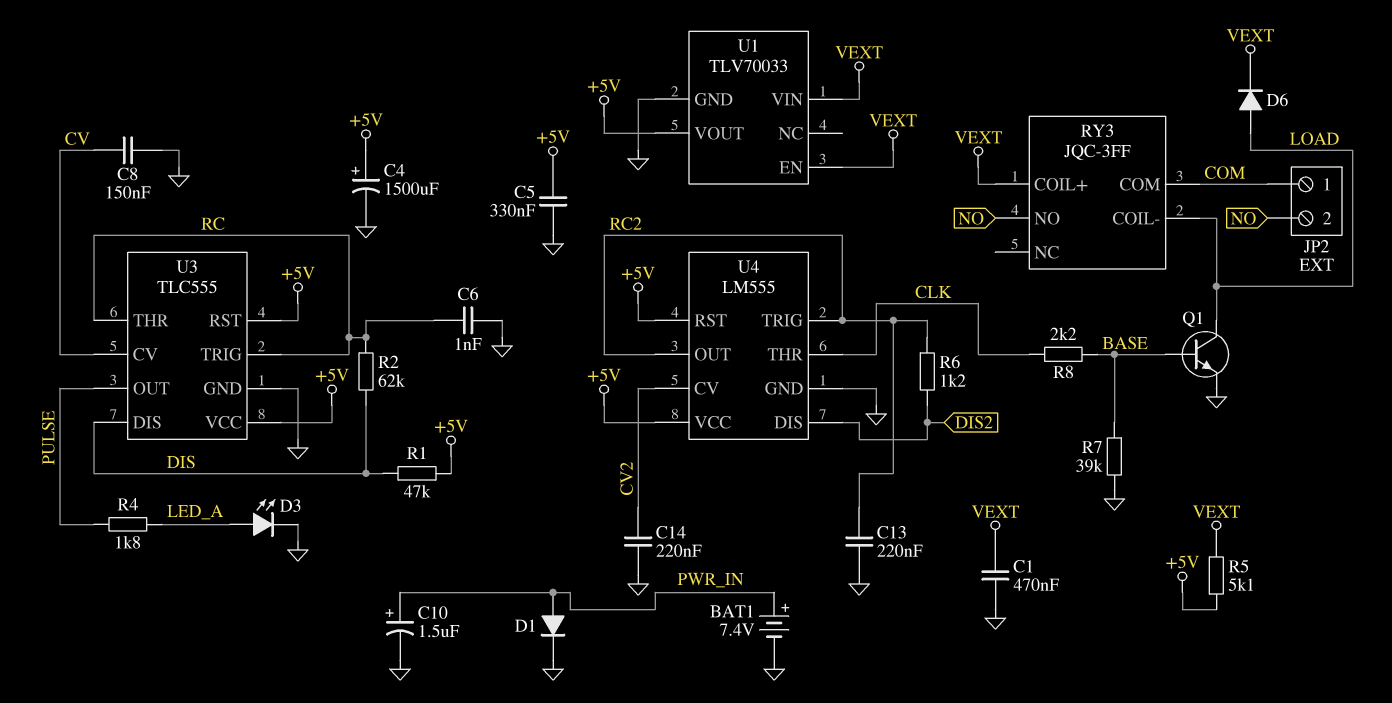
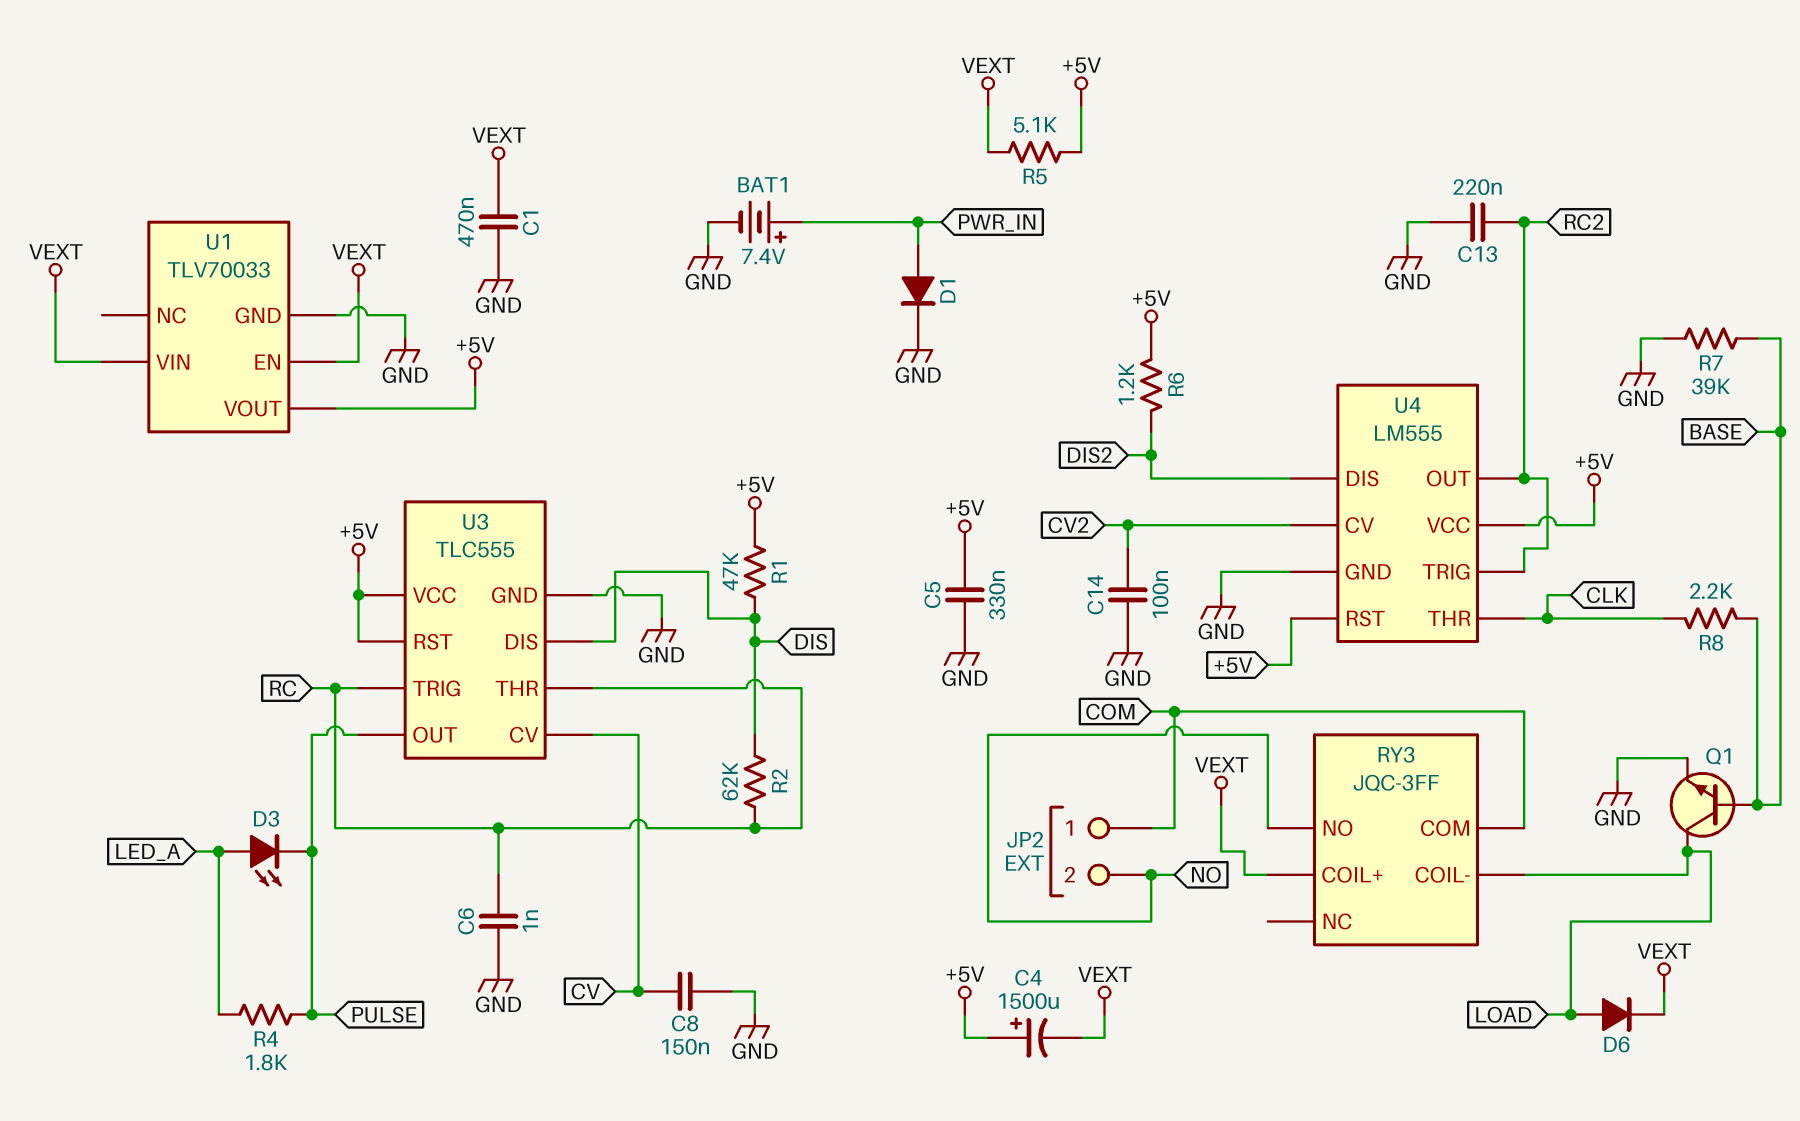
C4: 1500uF (plus +5V, minus GND) -> 1500uF (plus +5V, minus VEXT)
C10: 1.5uF (plus PWR_IN, minus GND) -> none
C14: 220nF (CV2, GND) -> 100nF (CV2, GND)
D3: LED (A LED_A, K GND) -> LED (A LED_A, K PULSE)
R6: 1.2k (DIS2, RC2) -> 1.2k (+5V, DIS2)

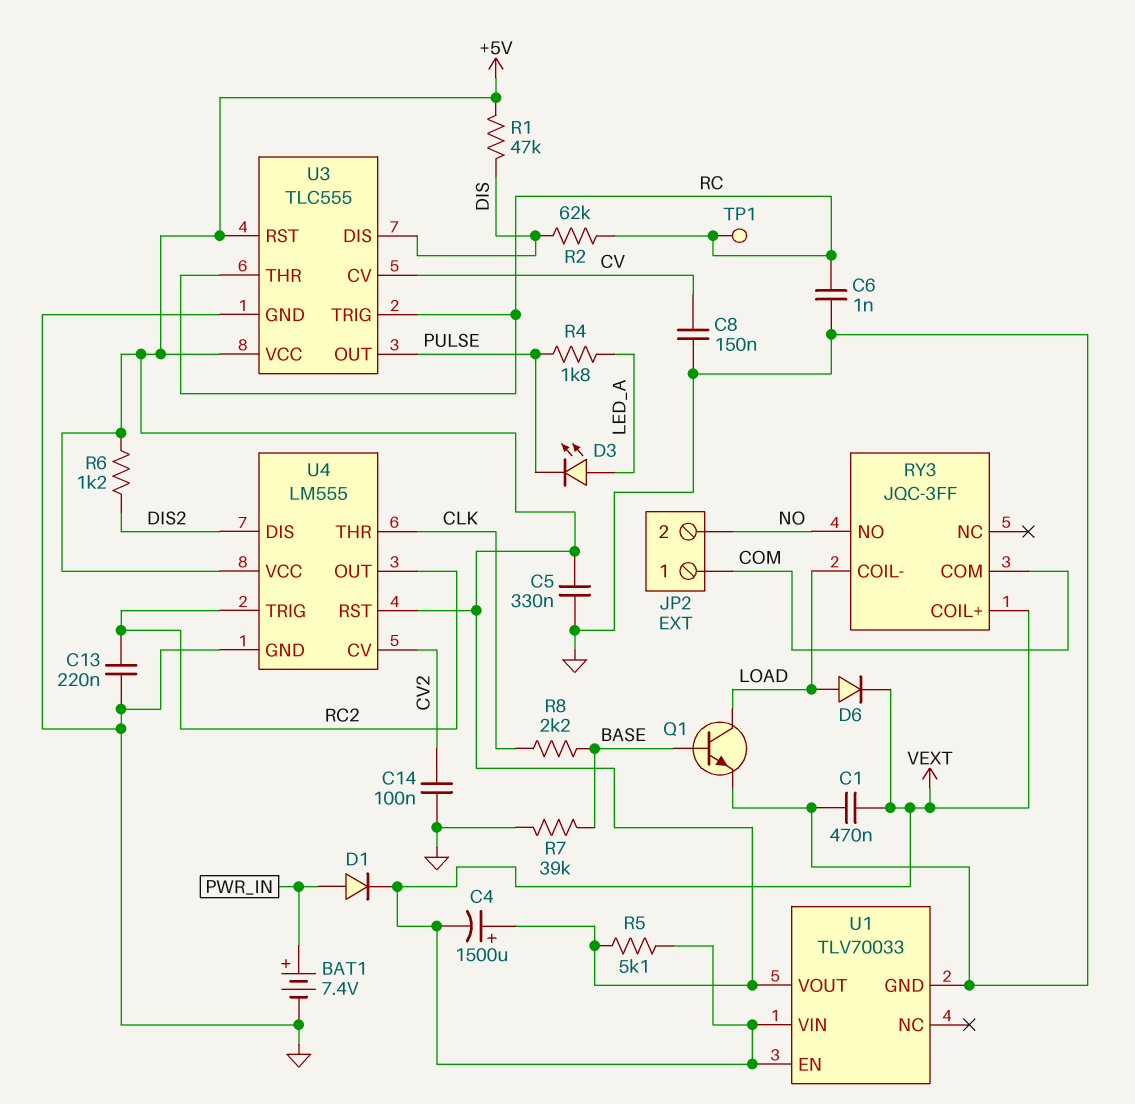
D1: diode (A PWR_IN, K GND) -> diode (A PWR_IN, K VEXT)
TP1: none -> test point (RC)

